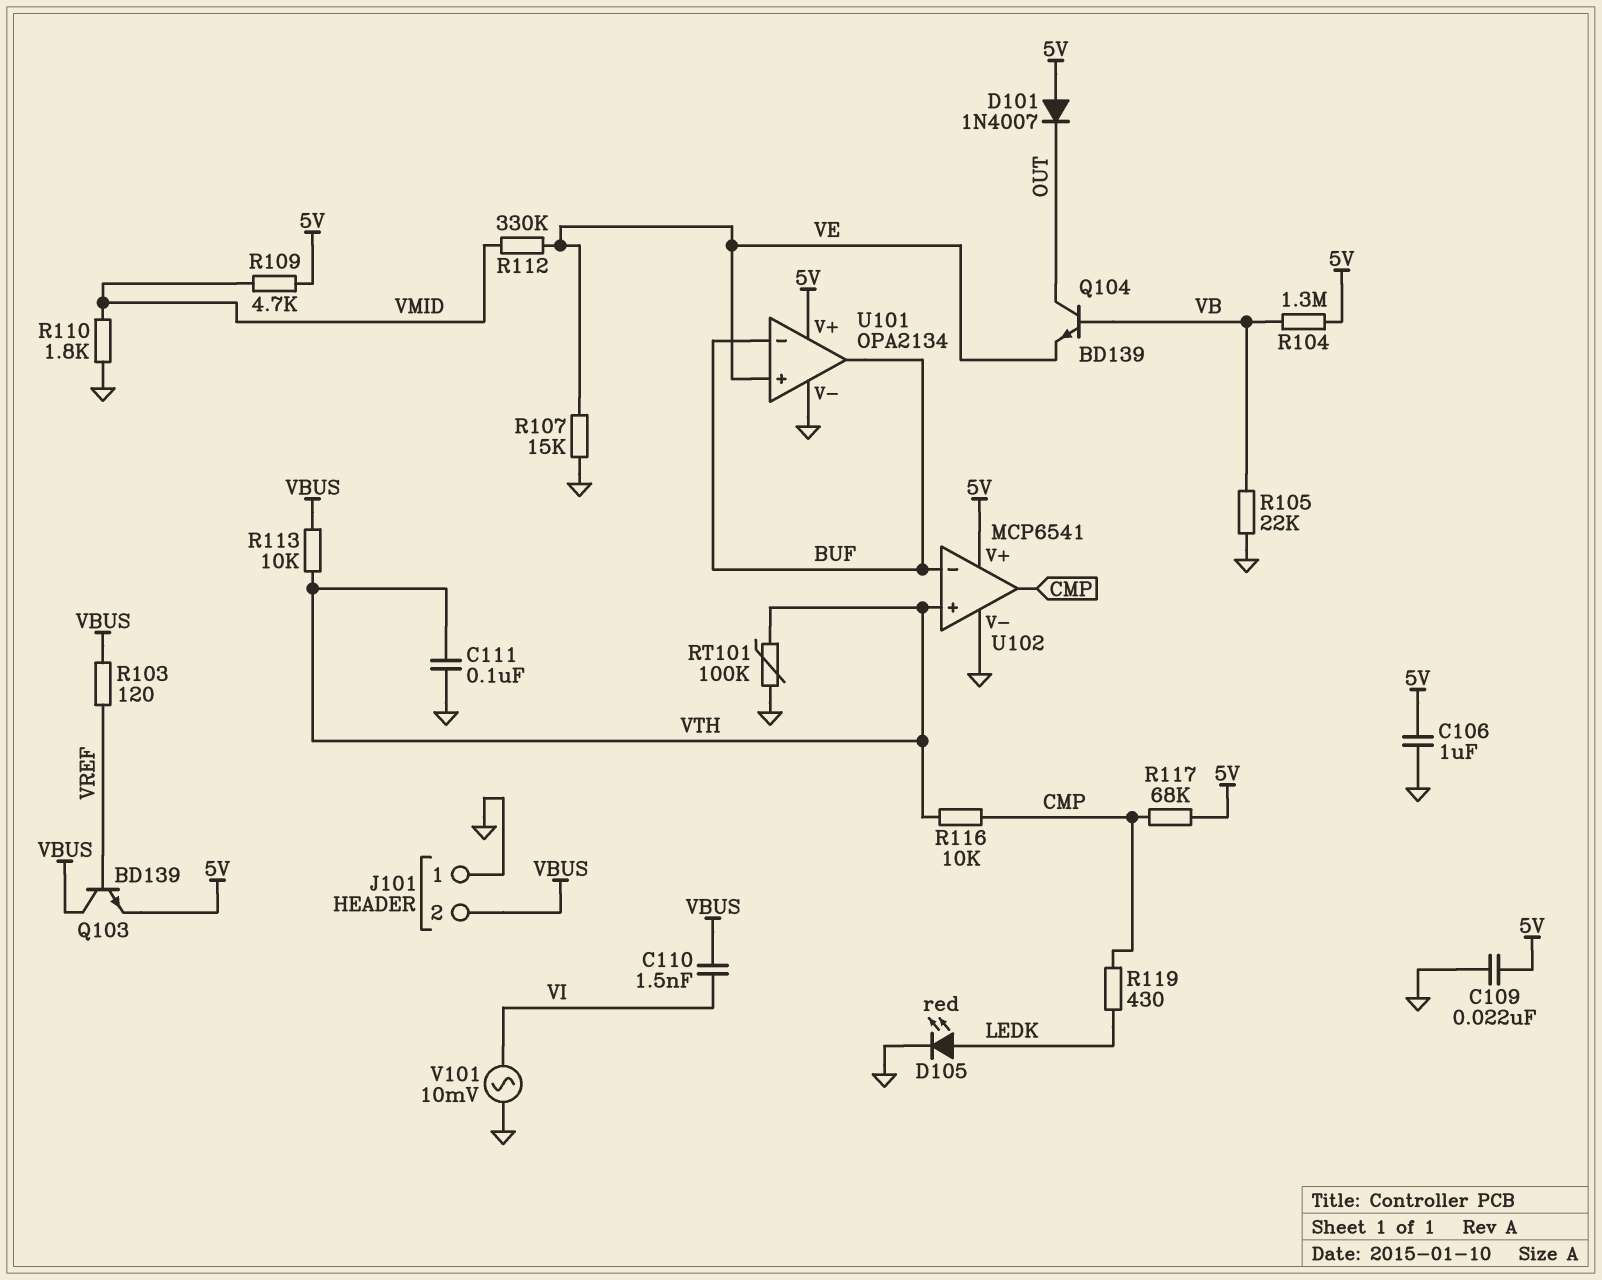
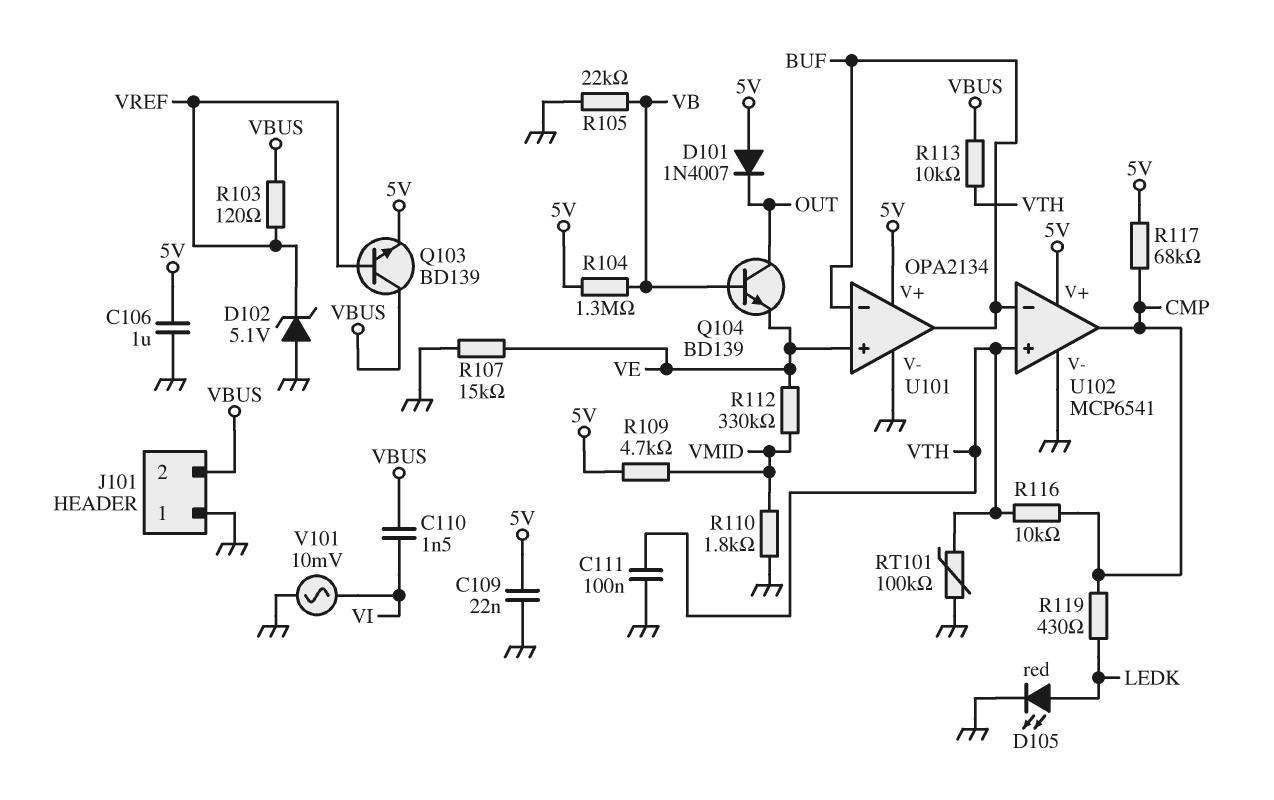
D102: none -> zener 5.1V (A GND, K VREF)

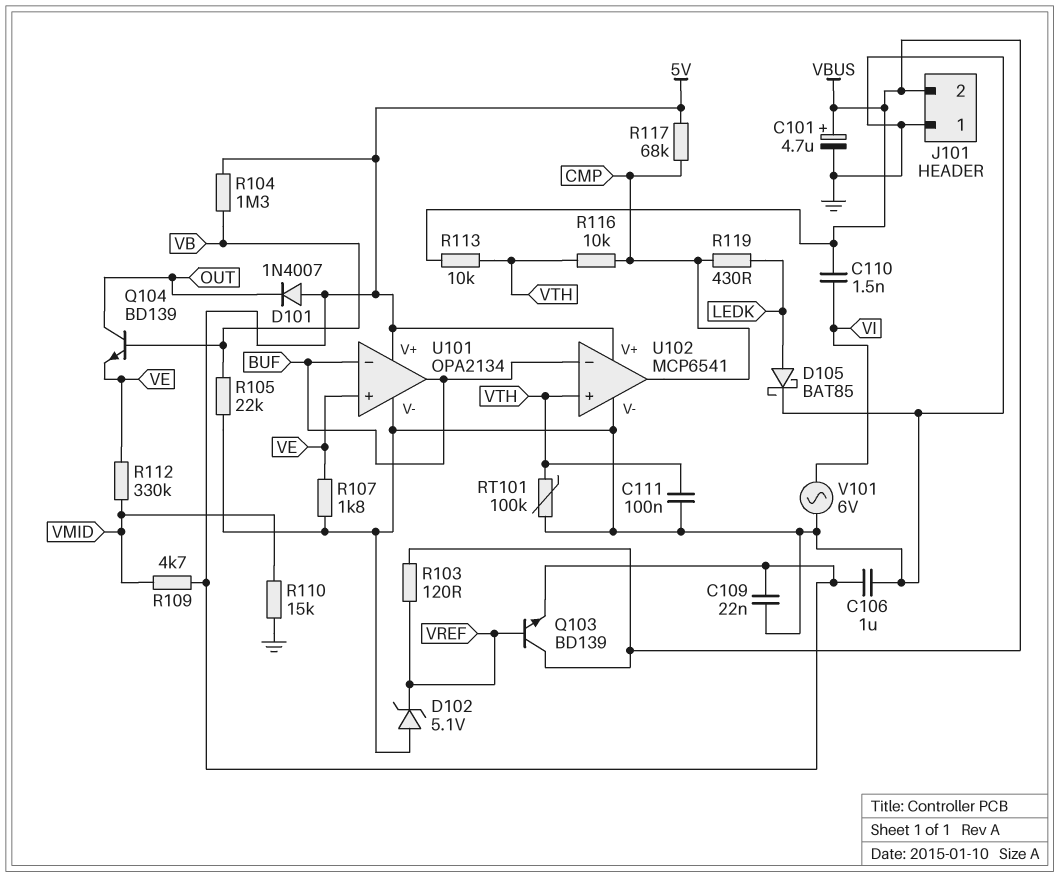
C101: none -> 4.7uF (plus VBUS, minus GND)
D105: LED red (A LEDK, K GND) -> schottky BAT85 (A LEDK, K GND)
R107: 15k (GND, VE) -> 1.8k (GND, VE)
R110: 1.8k (GND, VMID) -> 15k (GND, VMID)
V101: AC 10mV (GND, VI) -> AC 6V (GND, VI)

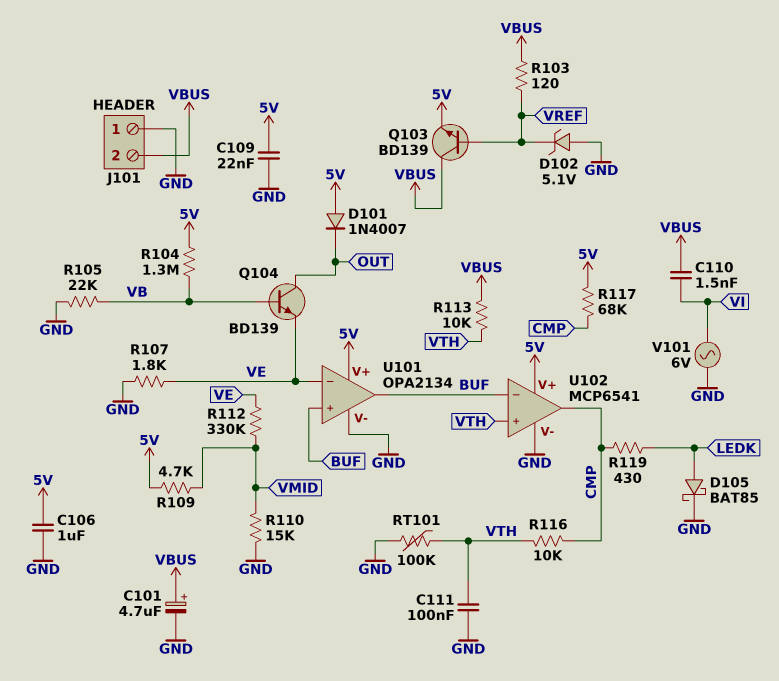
U101 pin in+: VE -> BUF
U101 pin in-: BUF -> VE

